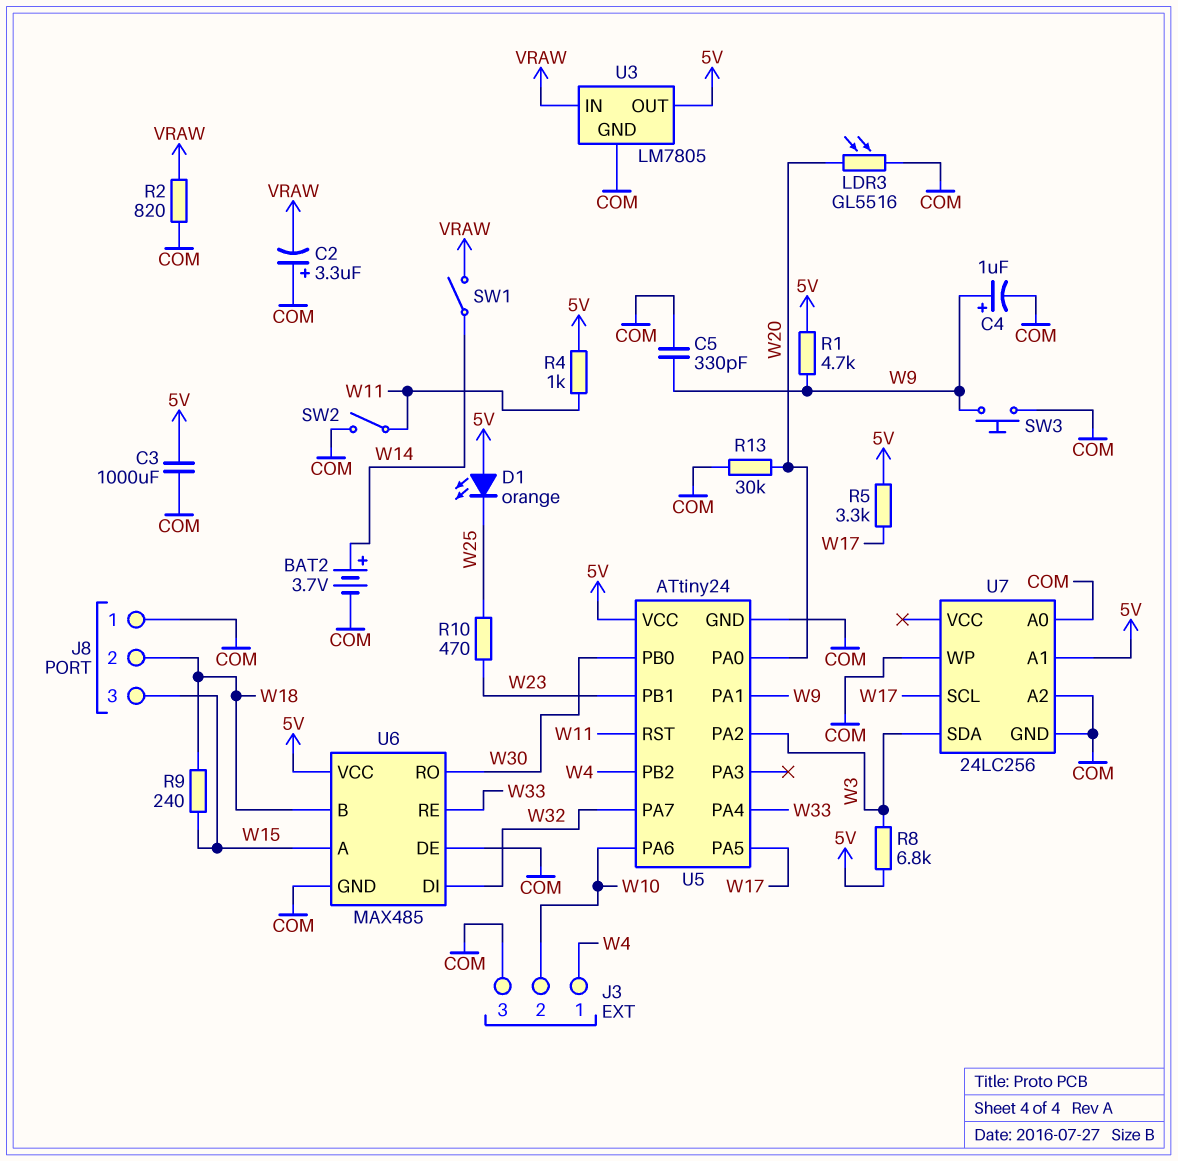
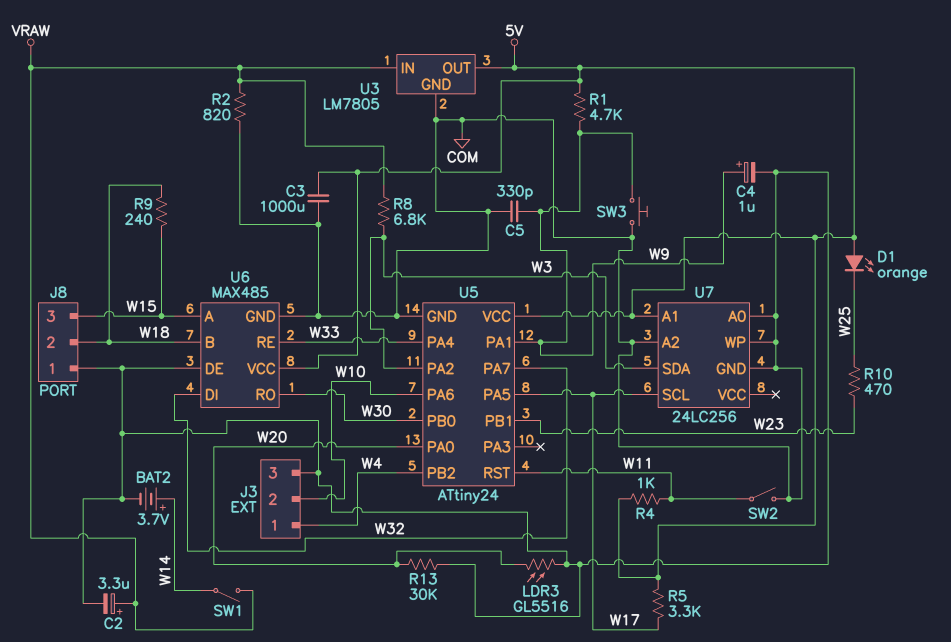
C2: 3.3uF (plus COM, minus VRAW) -> 3.3uF (plus VRAW, minus COM)
R8: 6.8k (5V, W3) -> 6.8k (VRAW, W3)

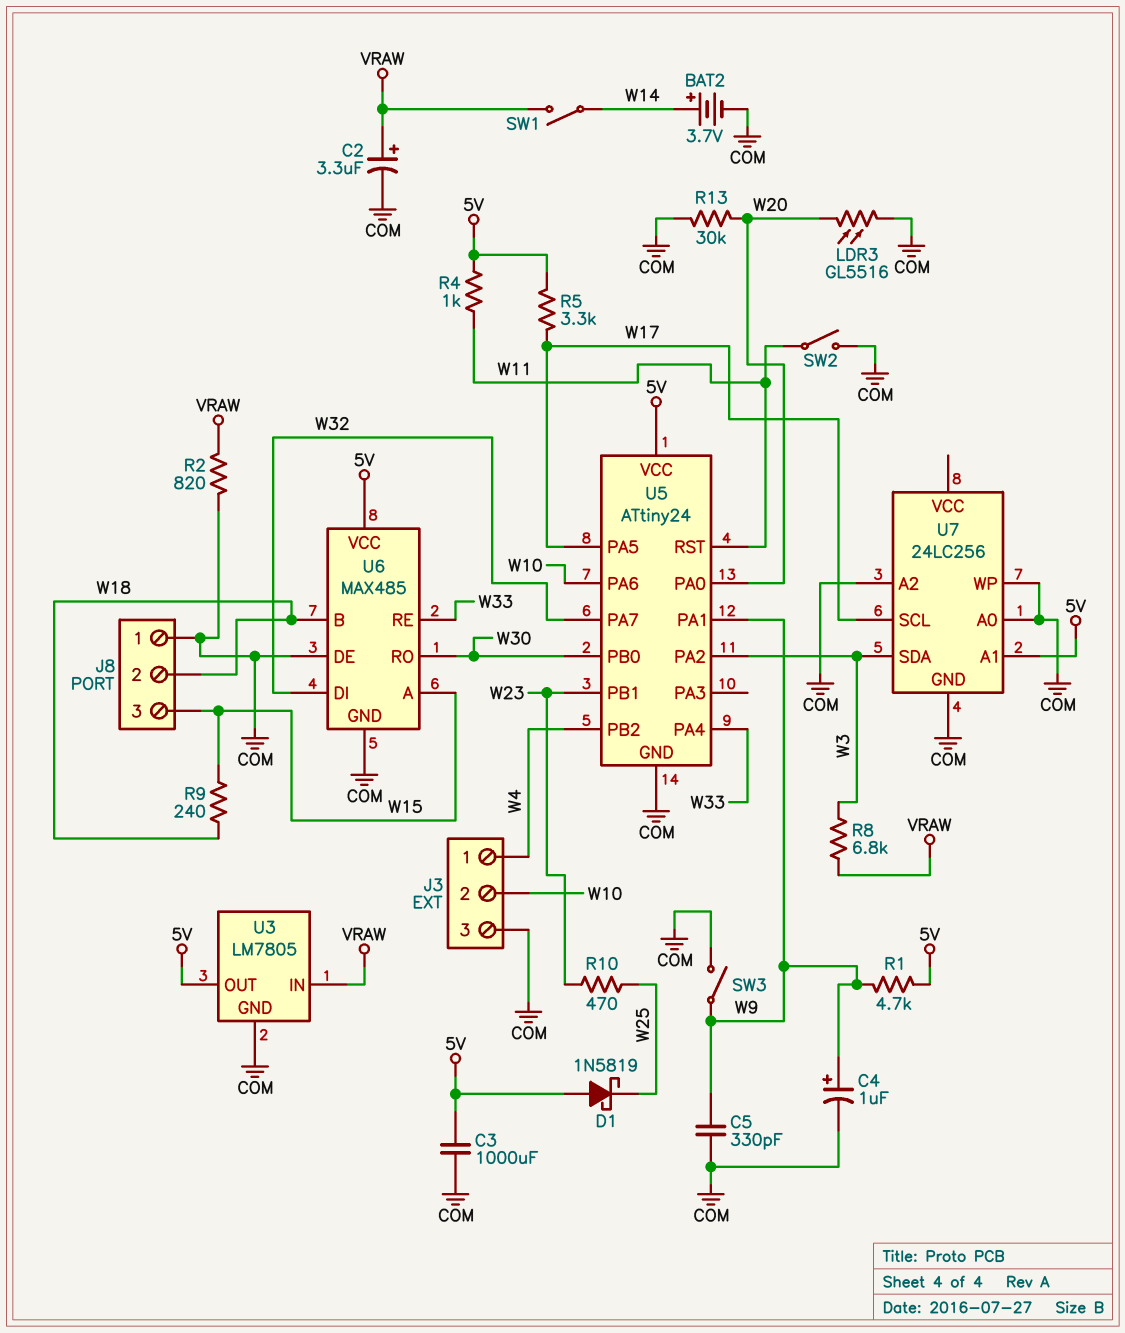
D1: LED orange (A 5V, K W25) -> schottky 1N5819 (A 5V, K W25)
SW3: button (COM, W9) -> switch (COM, W9)

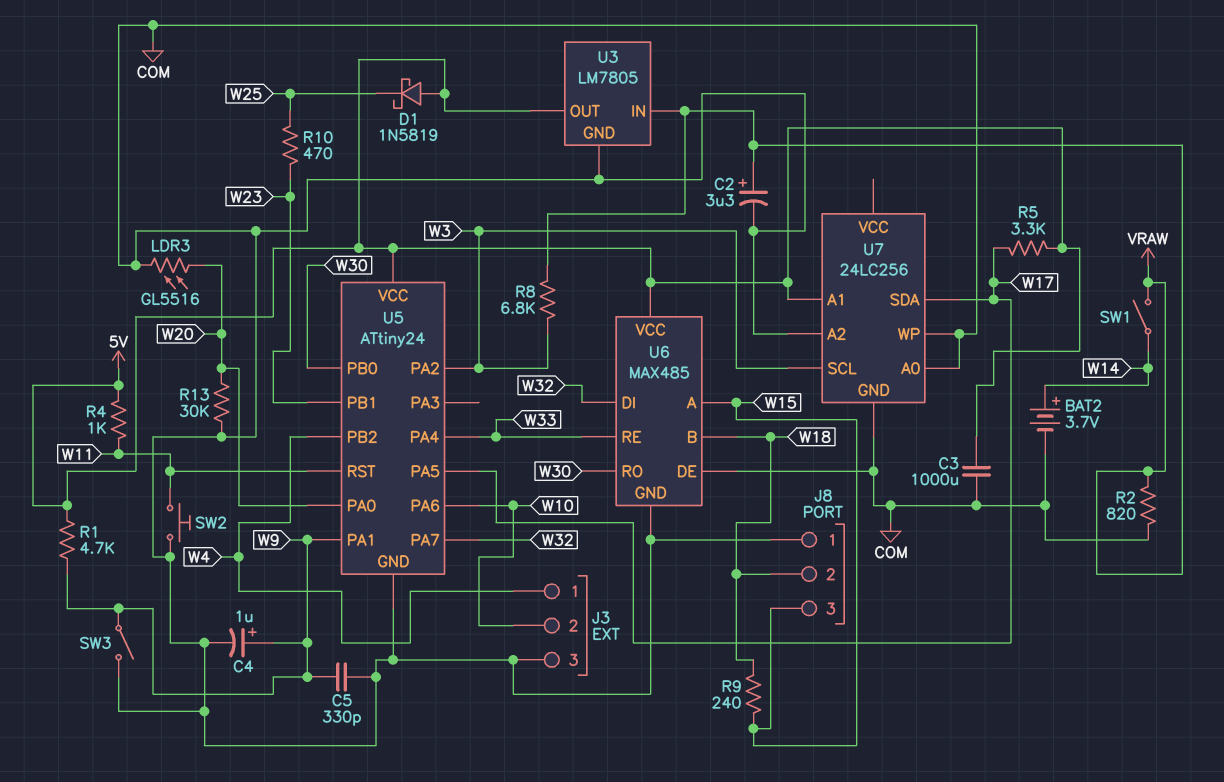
SW2: switch (COM, W11) -> button (COM, W11)
U7 pin SCL: W17 -> W3
U7 pin SDA: W3 -> W17

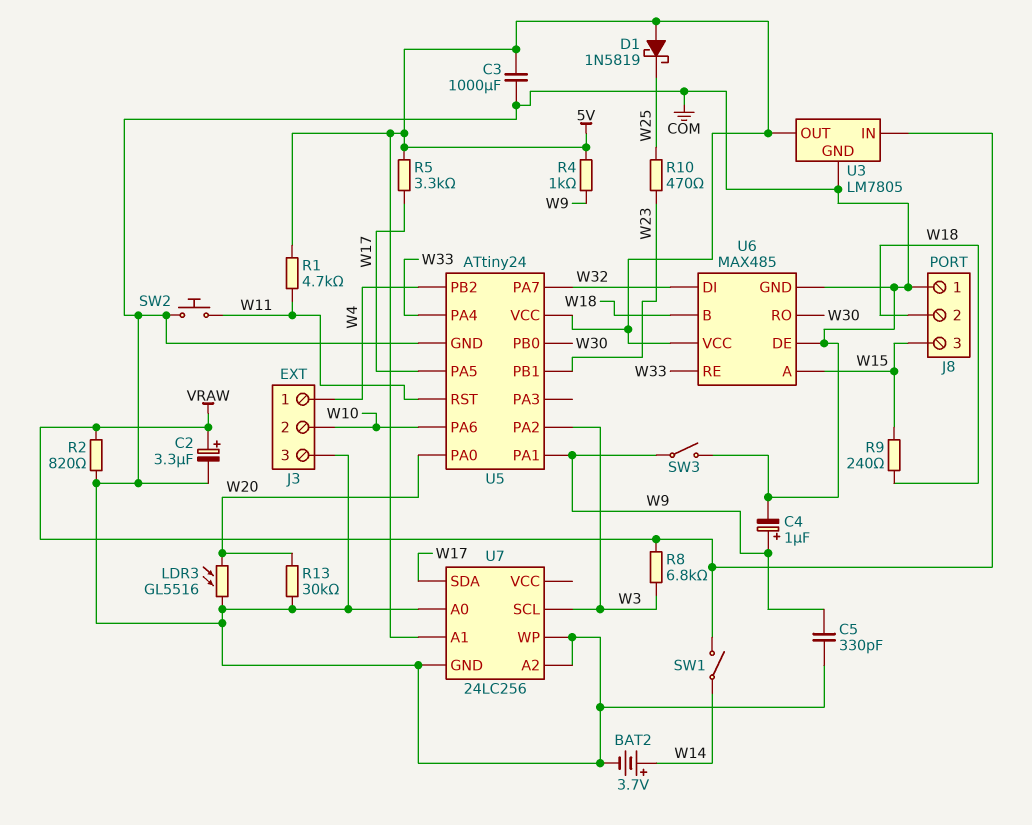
R1: 4.7k (5V, W9) -> 4.7k (5V, W11)
R4: 1k (5V, W11) -> 1k (5V, W9)

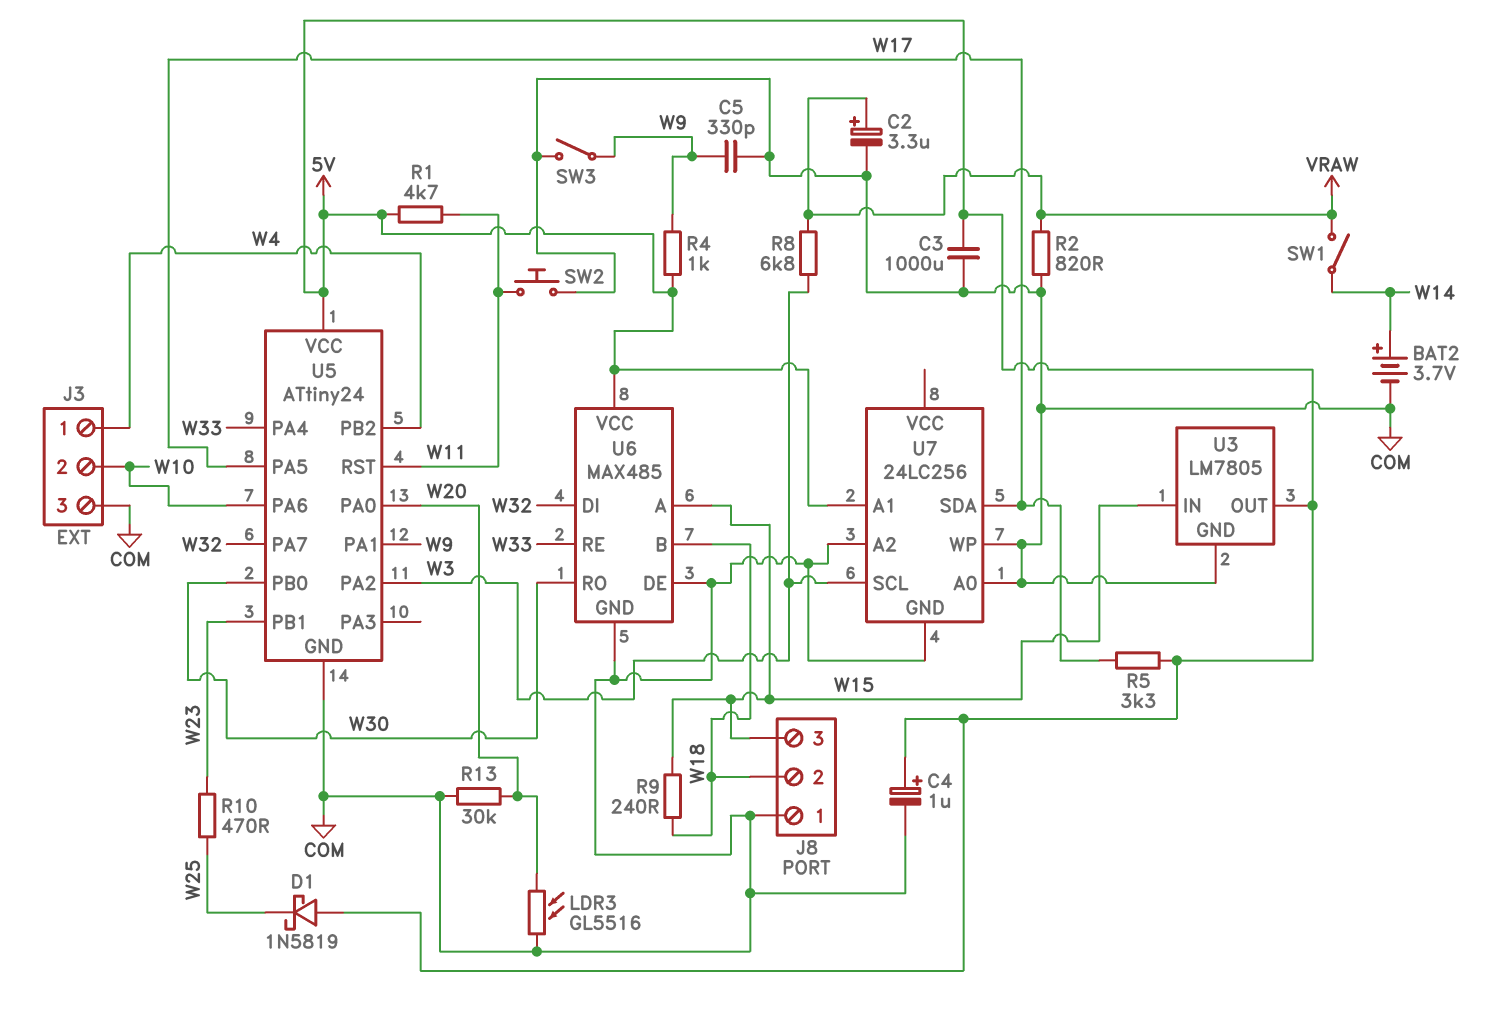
C4: 1uF (plus W9, minus COM) -> 1uF (plus 5V, minus COM)
U3 pin IN: VRAW -> W15

